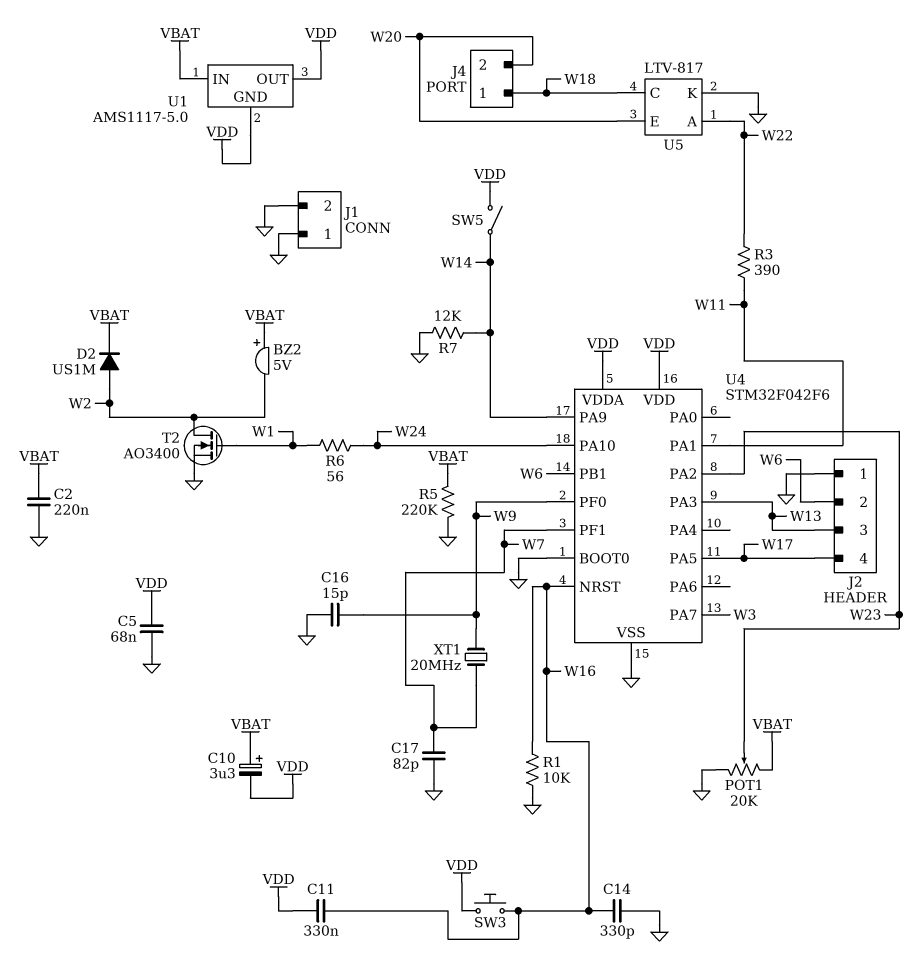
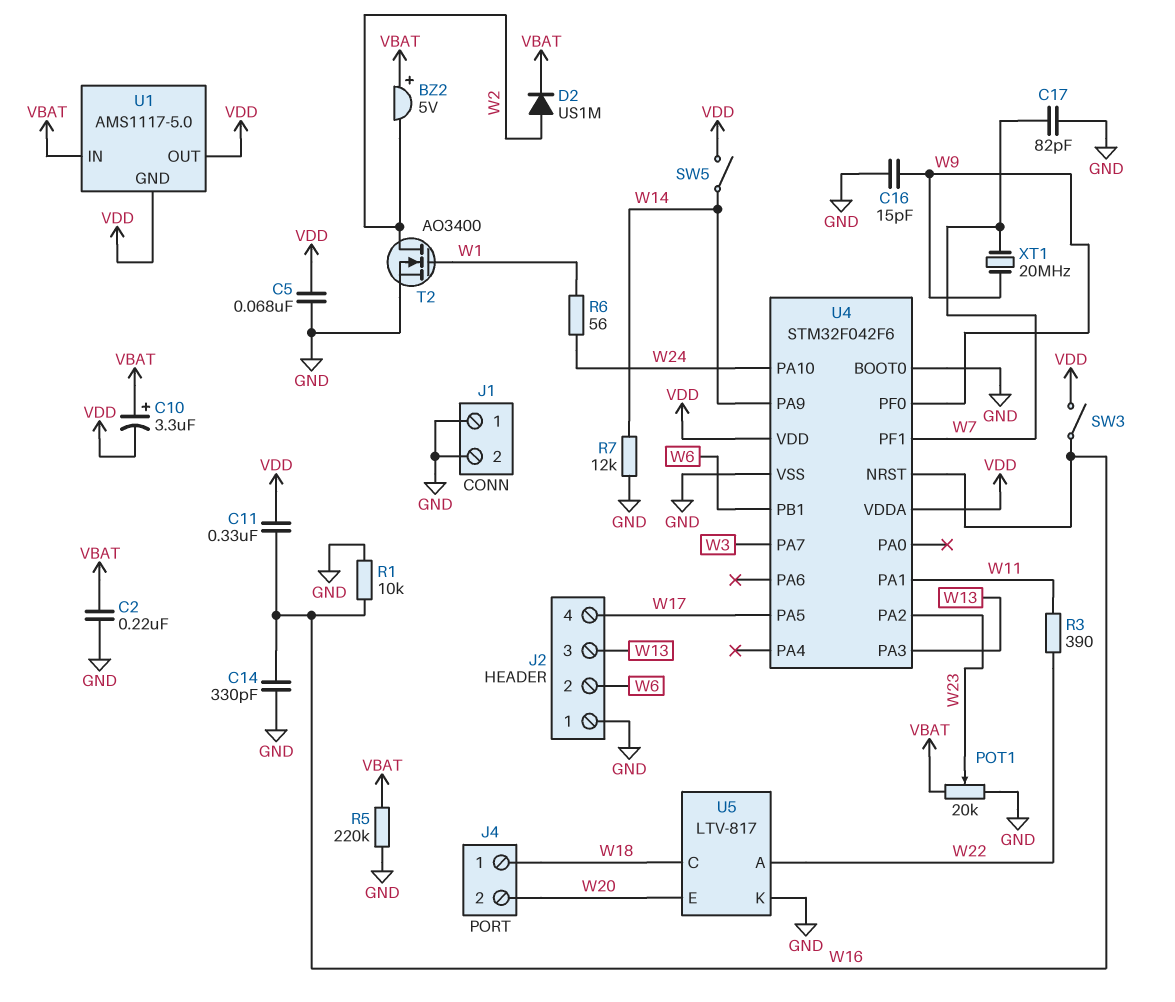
SW3: button (VDD, W16) -> switch (VDD, W16)

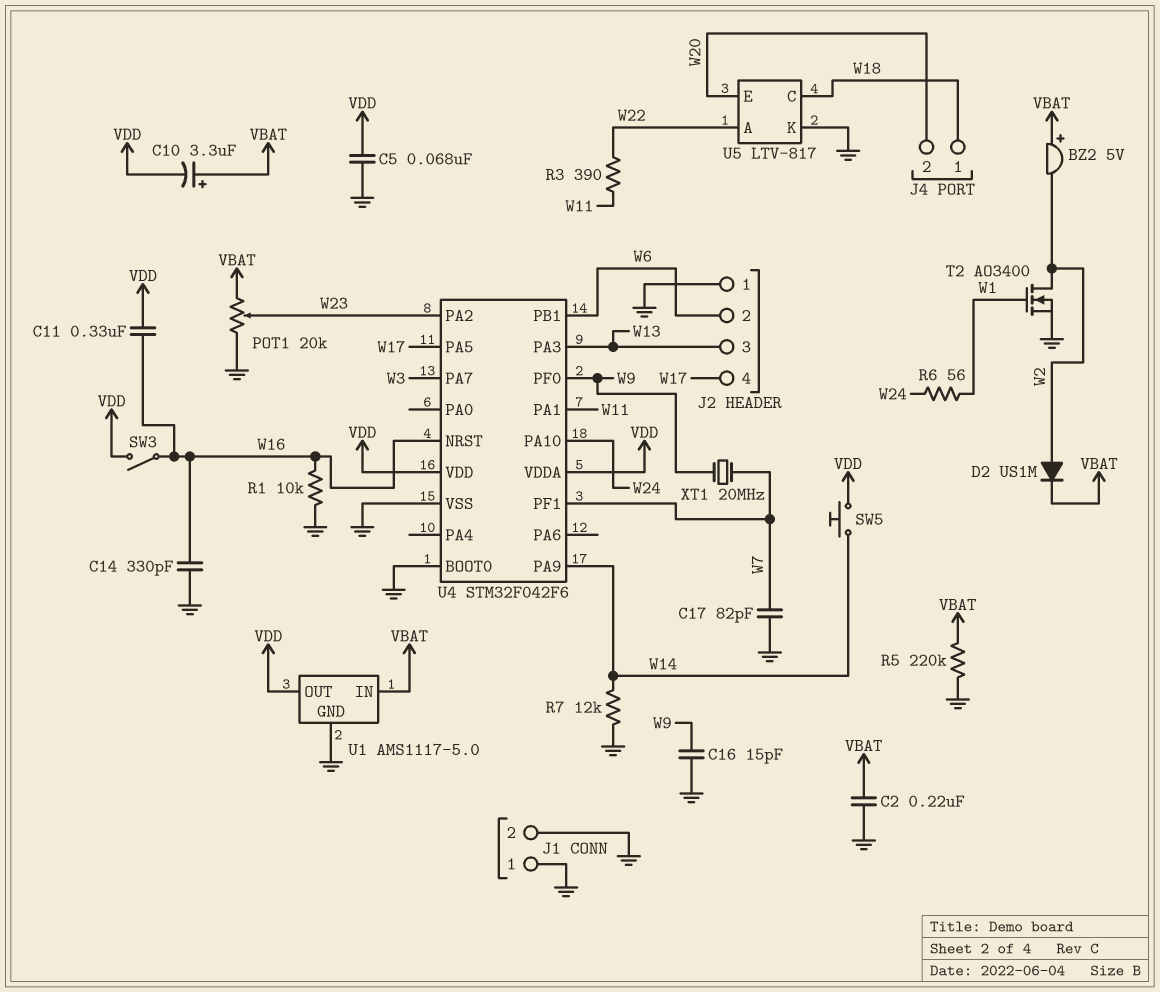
SW5: switch (VDD, W14) -> button (VDD, W14)
U1 pin GND: VDD -> GND

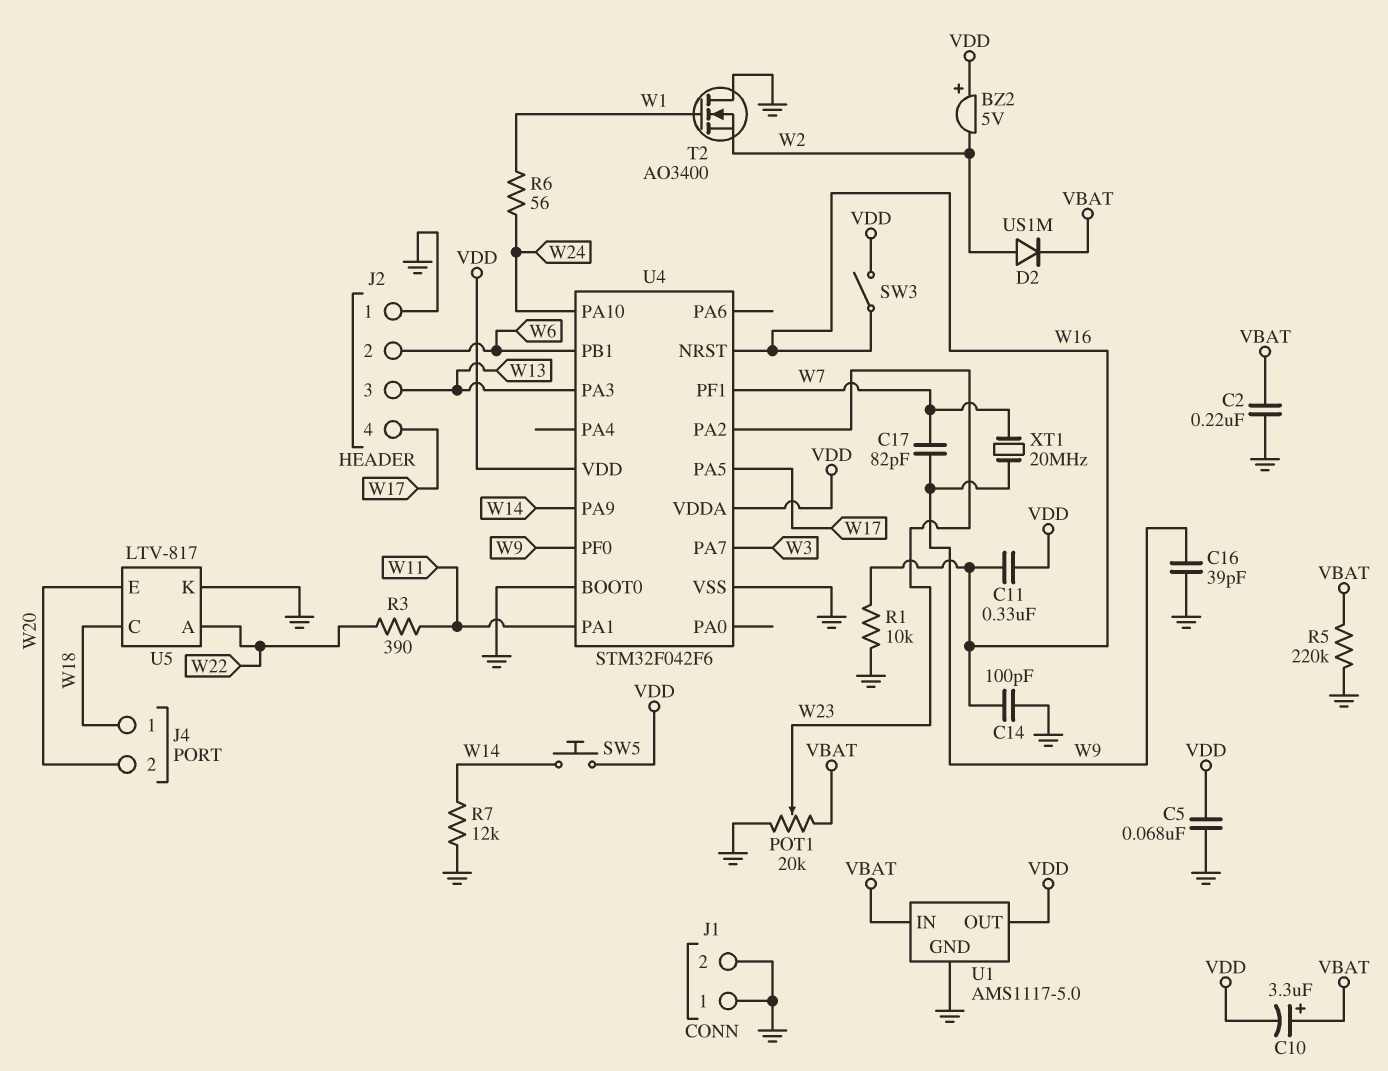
BZ2: buzzer 5V (plus VBAT, minus W2) -> buzzer 5V (plus VDD, minus W2)
C14: 330pF (GND, W16) -> 100pF (GND, W16)
C16: 15pF (GND, W9) -> 39pF (GND, W9)
C17: 82pF (GND, W7) -> 82pF (W7, W9)
T2: NMOS AO3400 (G W1, D W2, S GND) -> NMOS AO3400 (G W1, D GND, S W2)

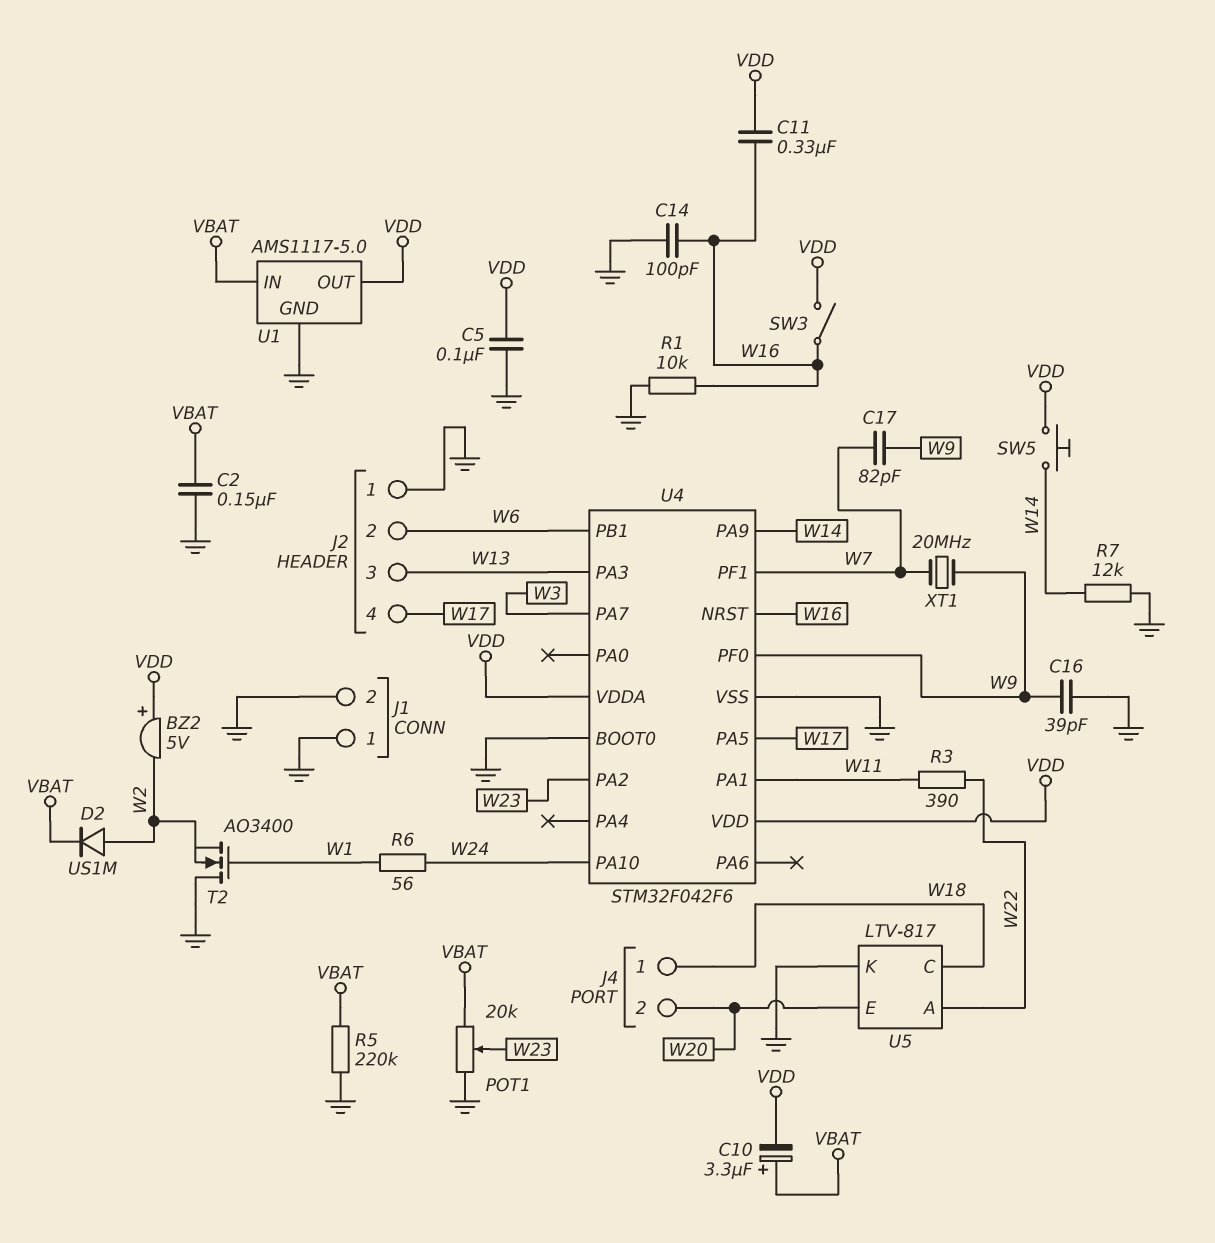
C2: 220nF (GND, VBAT) -> 150nF (GND, VBAT)
C5: 68nF (GND, VDD) -> 100nF (GND, VDD)

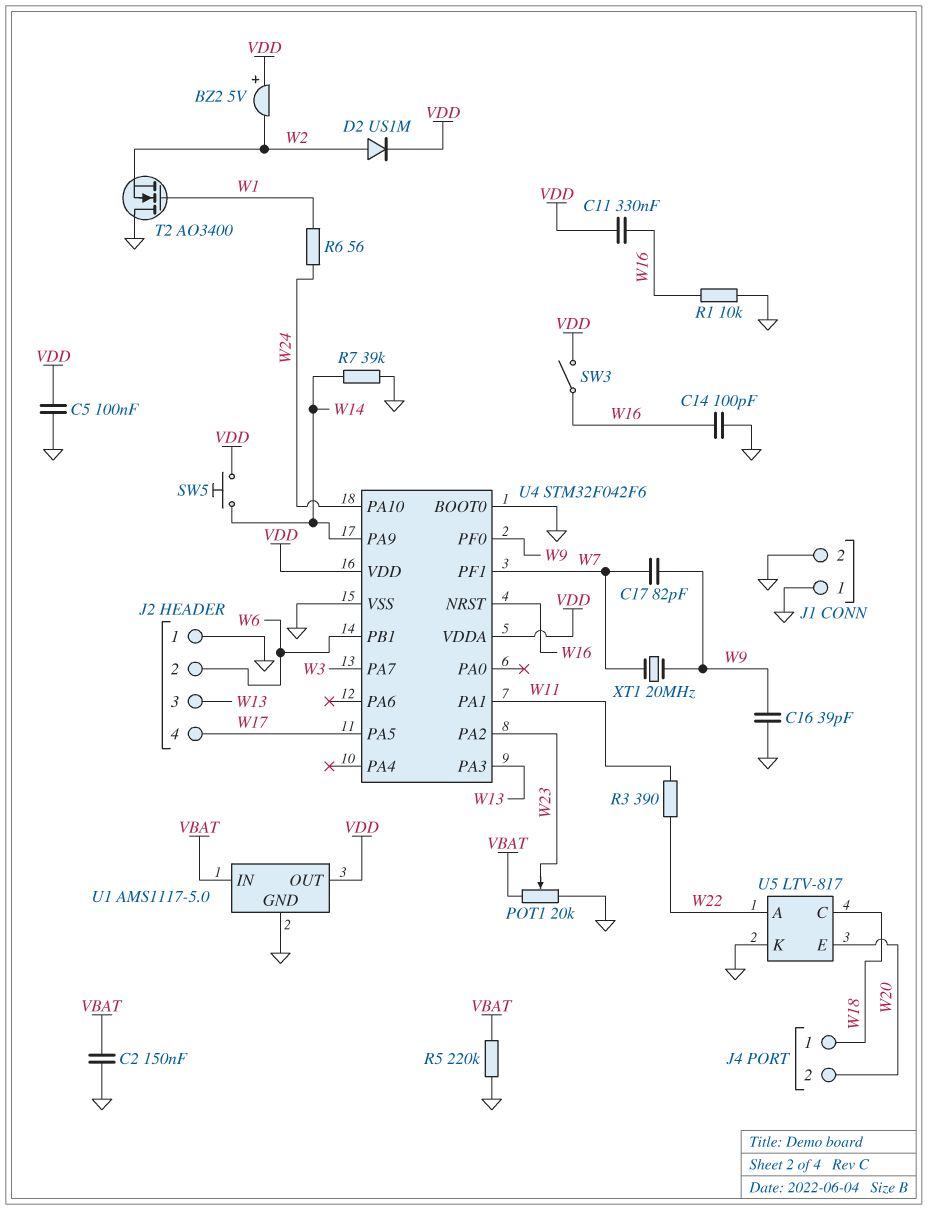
C10: 3.3uF (plus VBAT, minus VDD) -> none
D2: diode US1M (A W2, K VBAT) -> diode US1M (A W2, K VDD)
R7: 12k (GND, W14) -> 39k (GND, W14)

